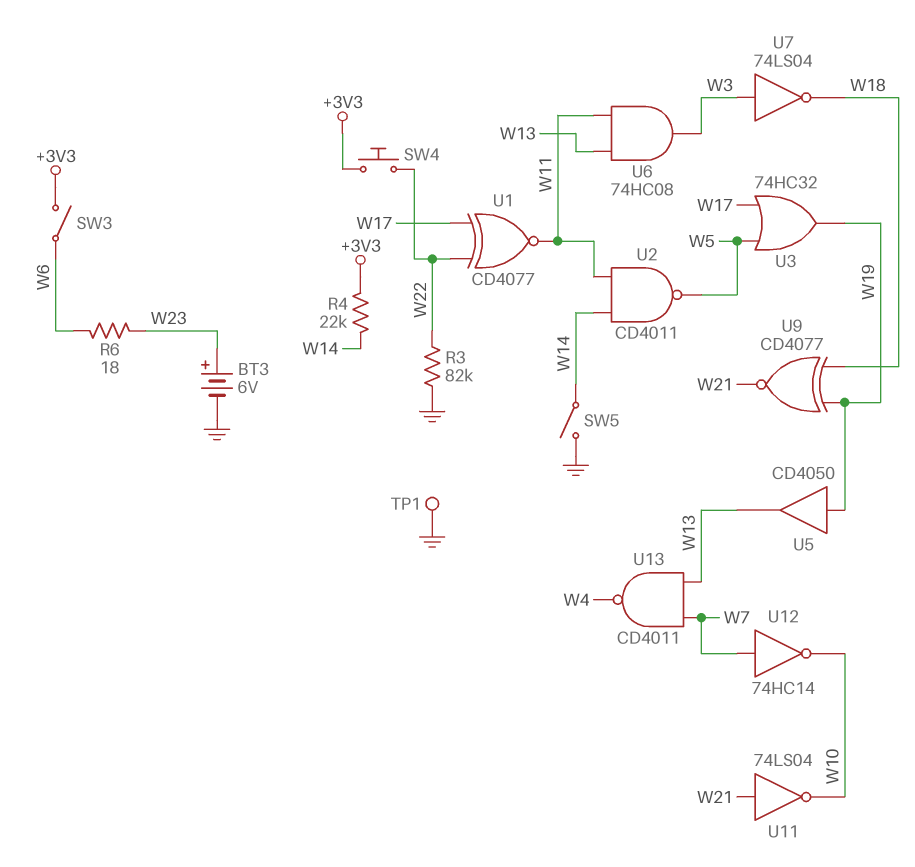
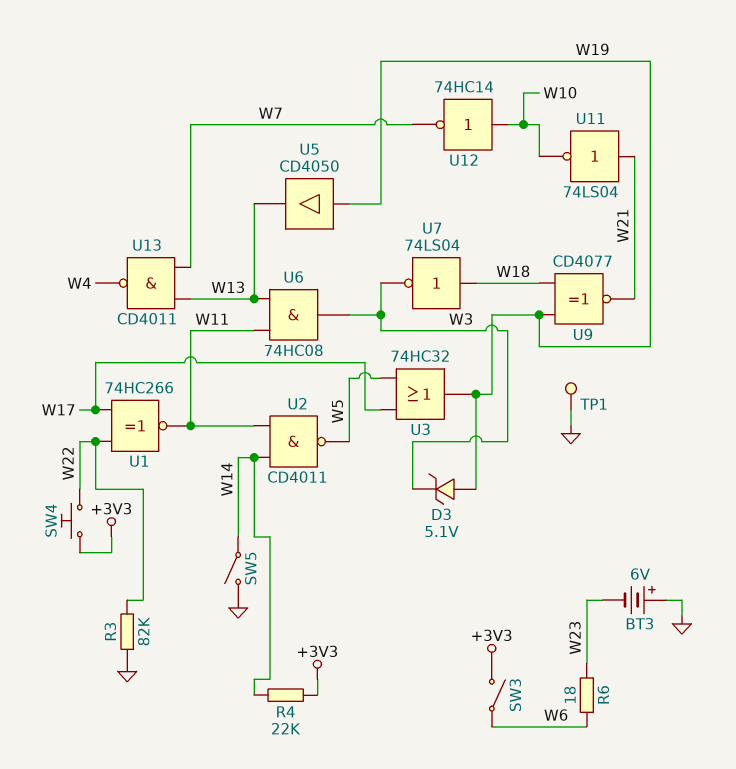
BT3: 6V (plus W23, minus GND) -> 6V (plus GND, minus W23)
D3: none -> zener 5.1V (A W19, K W3)
U1: XNOR CD4077 (in W17, in W22, out W11) -> XNOR 74HC266 (in W17, in W22, out W11)
U7: NOT 74LS04 (in W3, out W18) -> NOT 74LS04 (in W18, out W3)
U12: NOT 74HC14 (in W7, out W10) -> NOT 74HC14 (in W10, out W7)

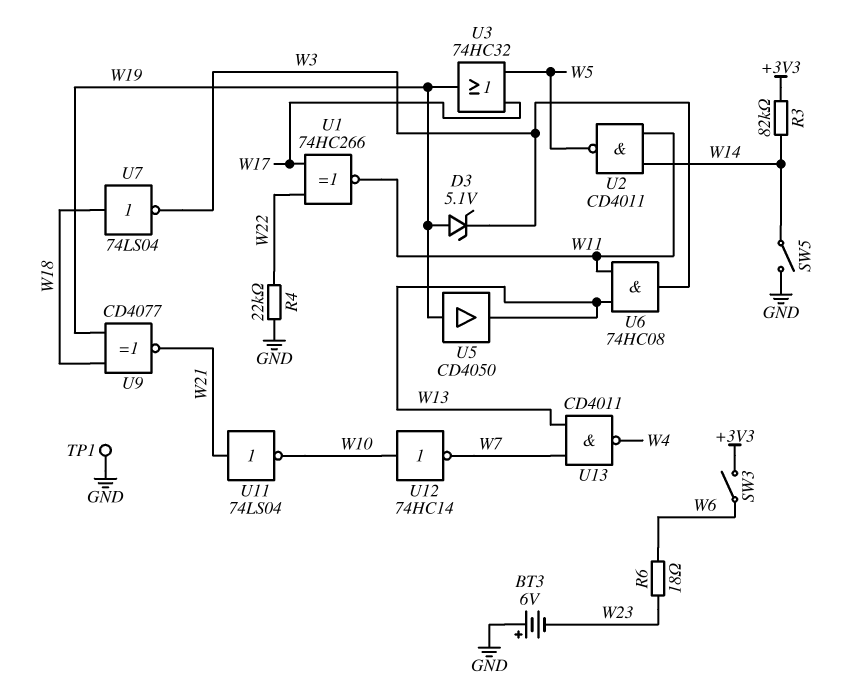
R3: 82k (GND, W22) -> 82k (+3V3, W14)
R4: 22k (+3V3, W14) -> 22k (GND, W22)
SW4: button (+3V3, W22) -> none

